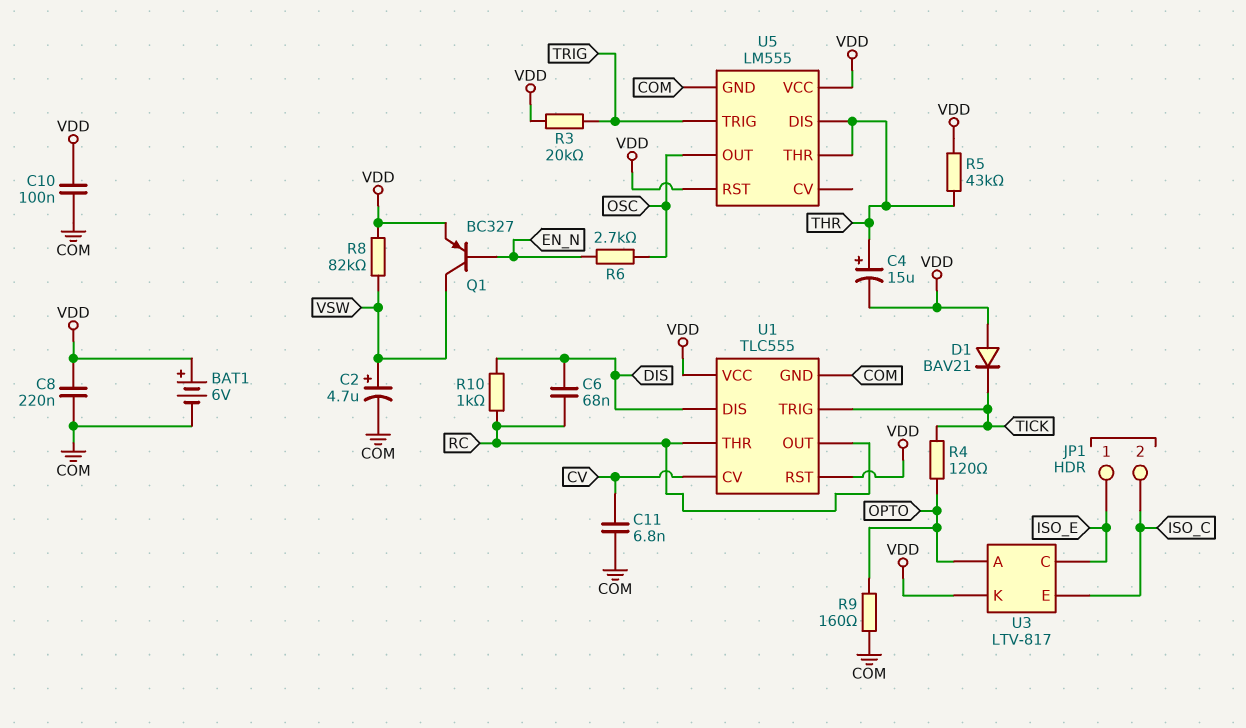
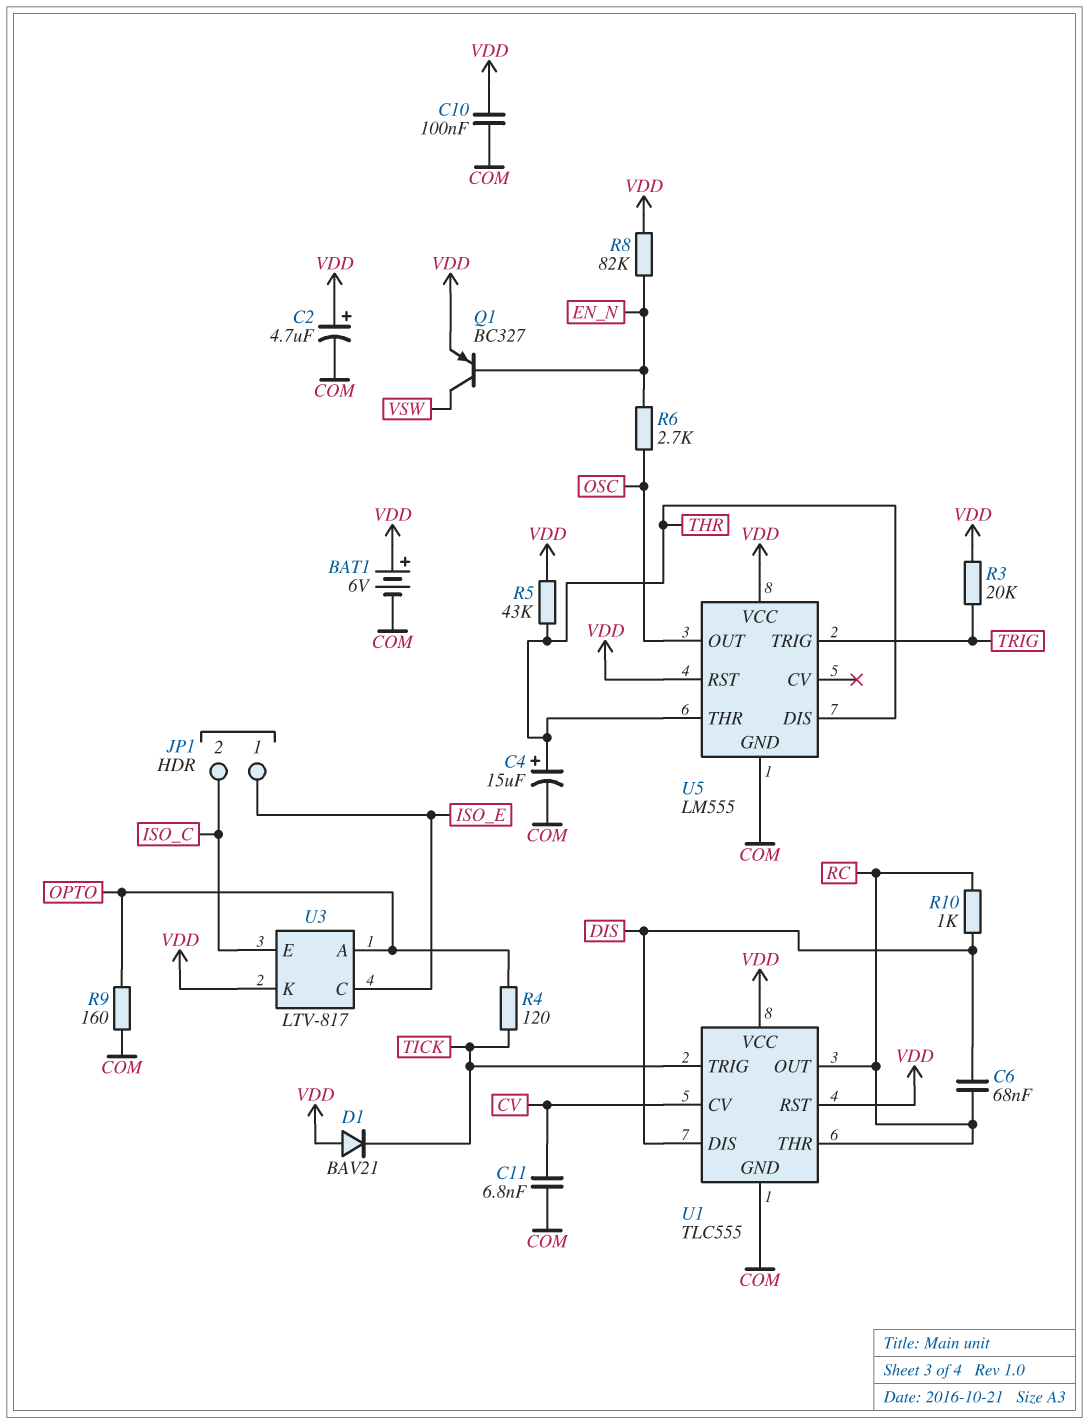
C2: 4.7uF (plus VSW, minus COM) -> 4.7uF (plus VDD, minus COM)
C4: 15uF (plus THR, minus VDD) -> 15uF (plus THR, minus COM)
C8: 220nF (COM, VDD) -> none
R8: 82k (VDD, VSW) -> 82k (EN_N, VDD)

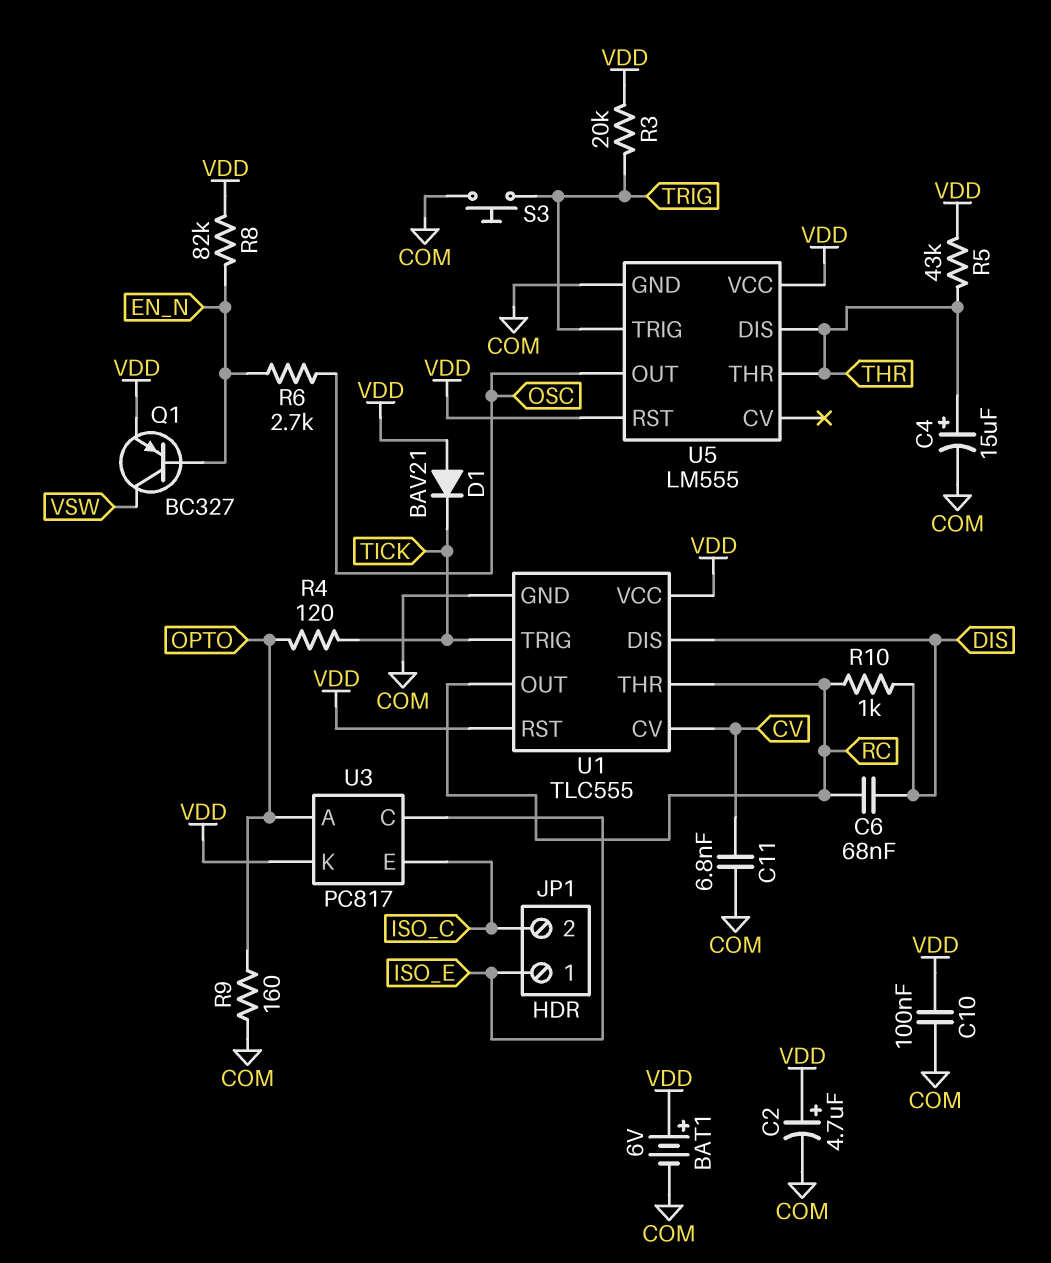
S3: none -> button (COM, TRIG)
U3: LTV-817 -> PC817

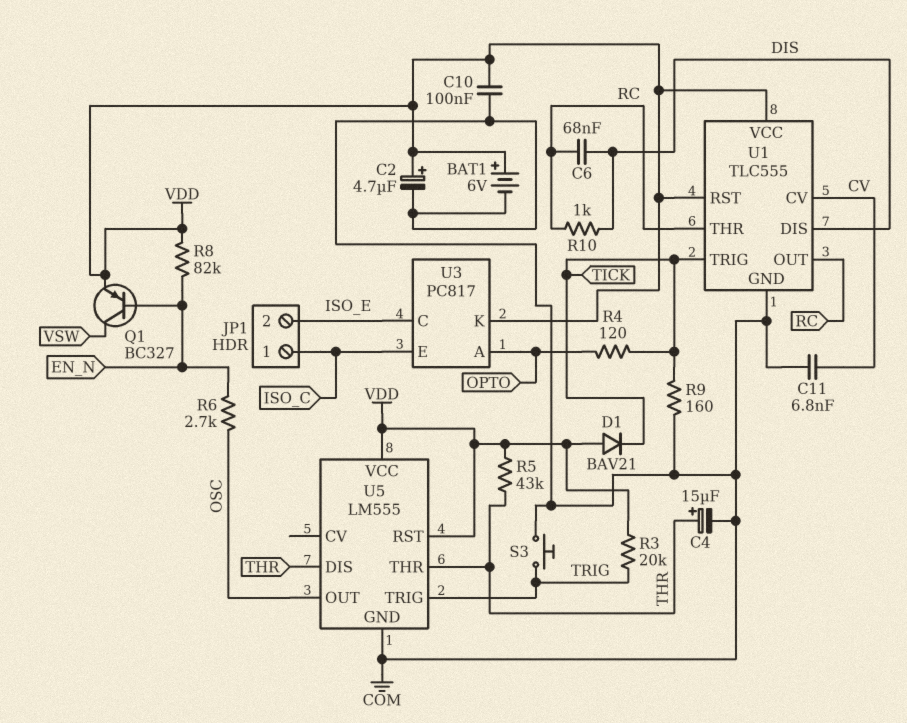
JP1 pin 1: ISO_E -> ISO_C
JP1 pin 2: ISO_C -> ISO_E
R9: 160 (COM, OPTO) -> 160 (COM, TICK)

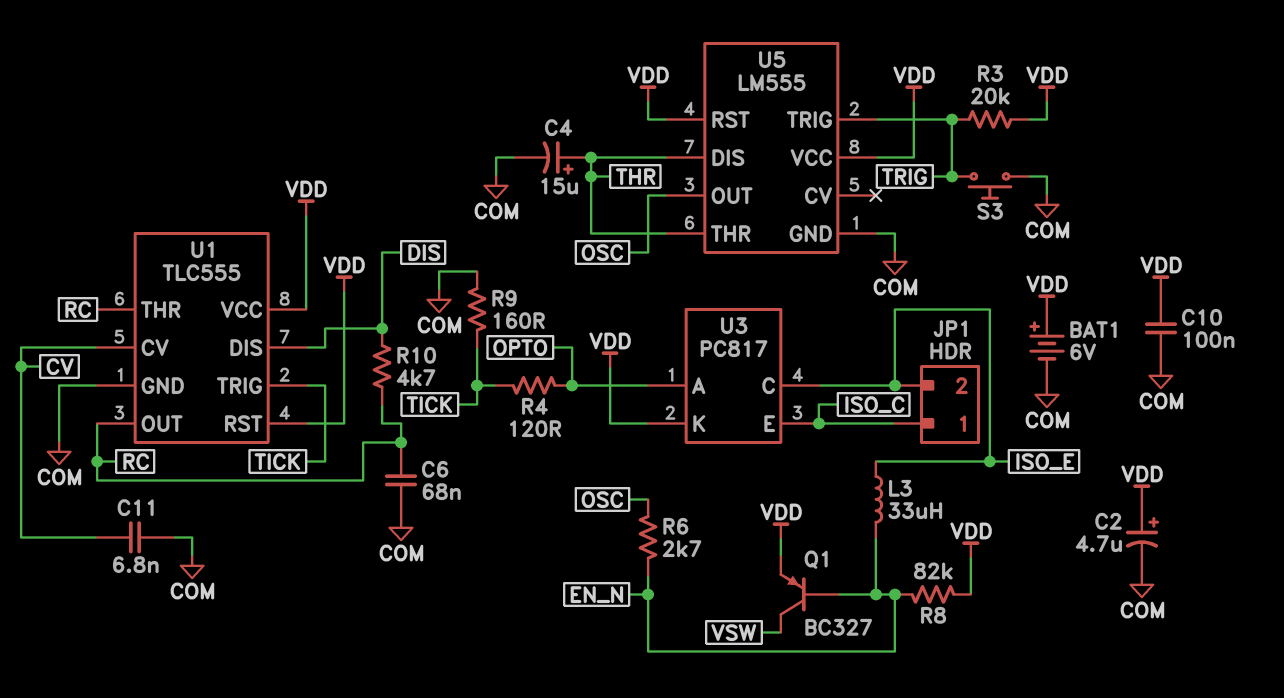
C6: 68nF (DIS, RC) -> 68nF (COM, RC)
D1: diode BAV21 (A VDD, K TICK) -> none
L3: none -> 33uH (EN_N, ISO_E)
R5: 43k (THR, VDD) -> none
R10: 1k (DIS, RC) -> 4.7k (DIS, RC)

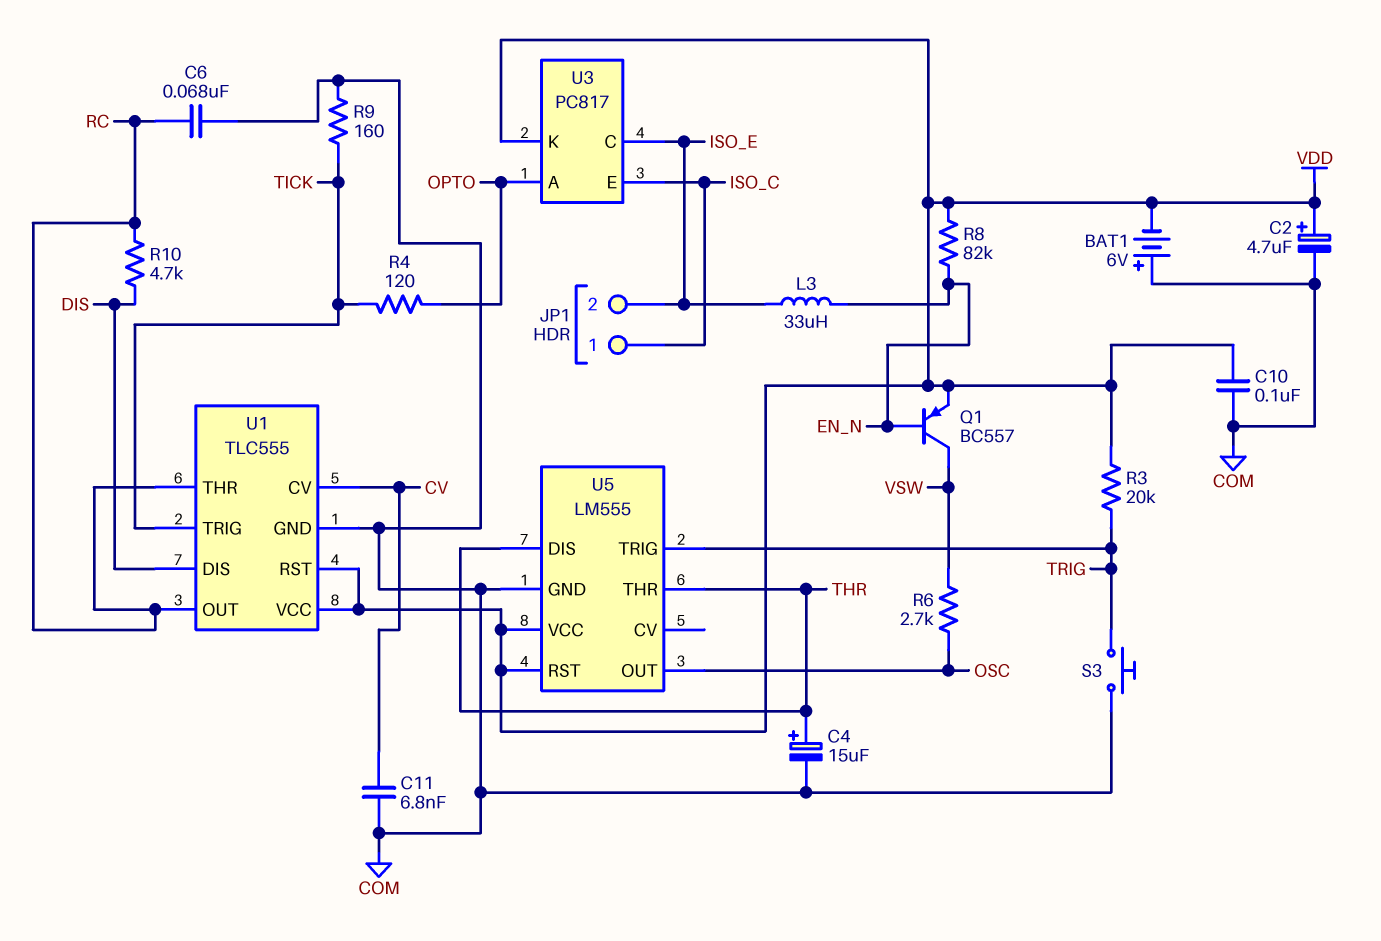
BAT1: 6V (plus VDD, minus COM) -> 6V (plus COM, minus VDD)
Q1: PNP BC327 (B EN_N, C VSW, E VDD) -> PNP BC557 (B EN_N, C VSW, E VDD)
R6: 2.7k (EN_N, OSC) -> 2.7k (OSC, VSW)

